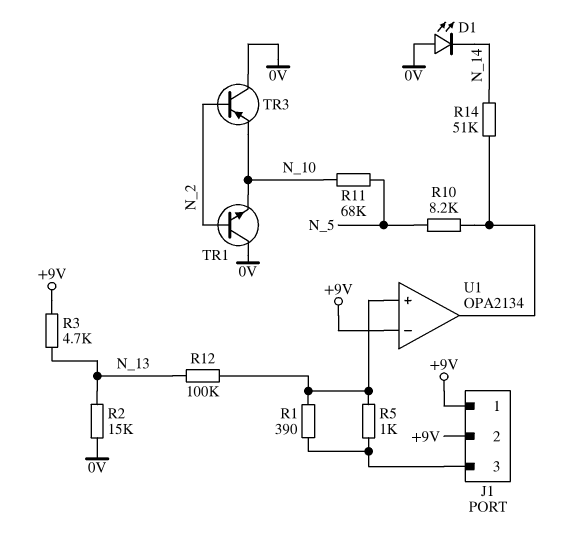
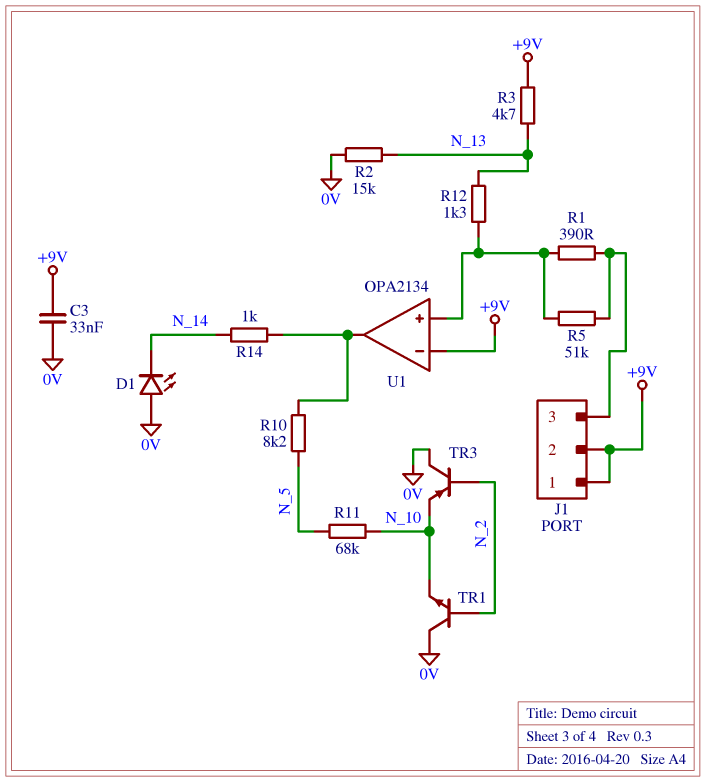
C3: none -> 33nF (+9V, 0V)
R5: 1k (J1/3, U1/in+) -> 51k (J1/3, U1/in+)
R12: 100k (N_13, U1/in+) -> 1.3k (N_13, U1/in+)
R14: 51k (N_14, U1/out) -> 1k (N_14, U1/out)

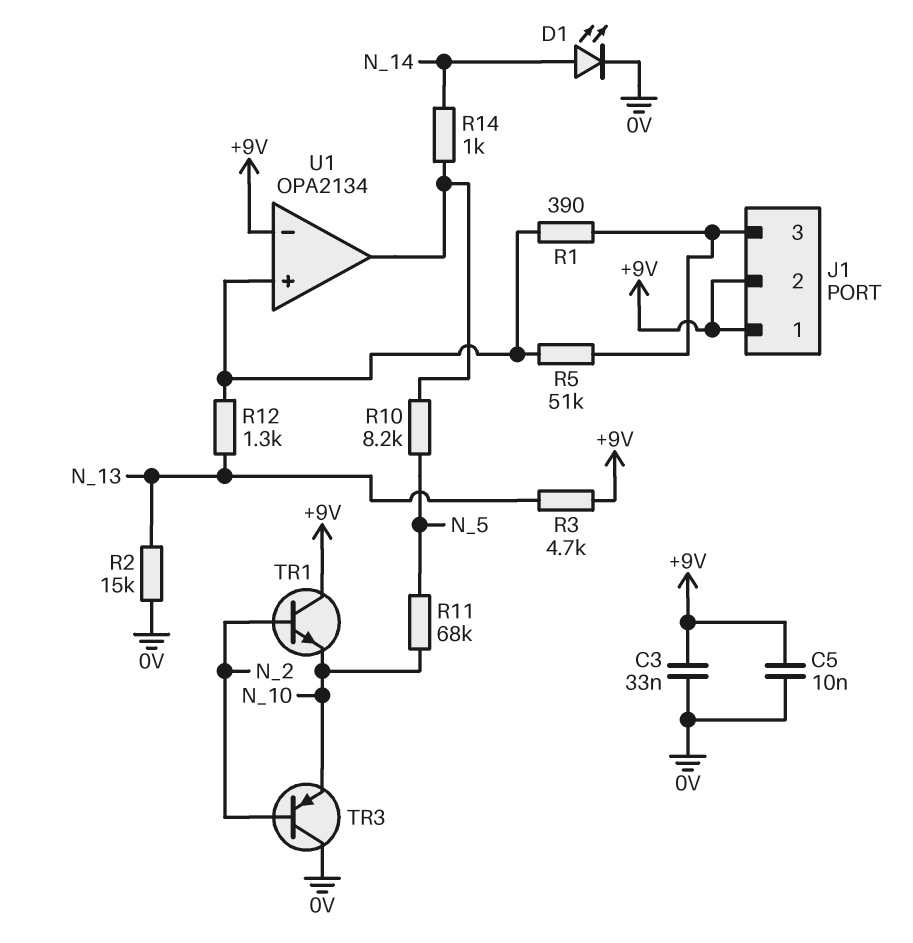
C5: none -> 10nF (+9V, 0V)
D1: LED (A 0V, K N_14) -> LED (A N_14, K 0V)
TR1: NPN (B N_2, C 0V, E N_10) -> NPN (B N_2, C +9V, E N_10)

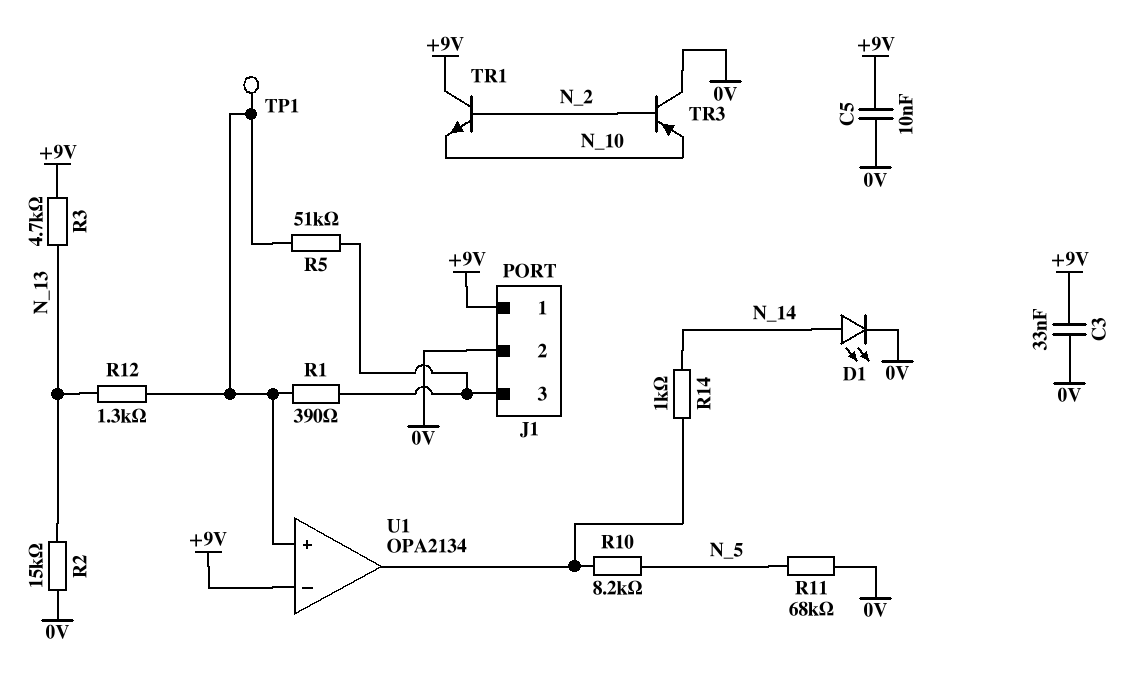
J1 pin 2: +9V -> 0V
R11: 68k (N_5, N_10) -> 68k (0V, N_5)
TP1: none -> test point (U1/in+)

